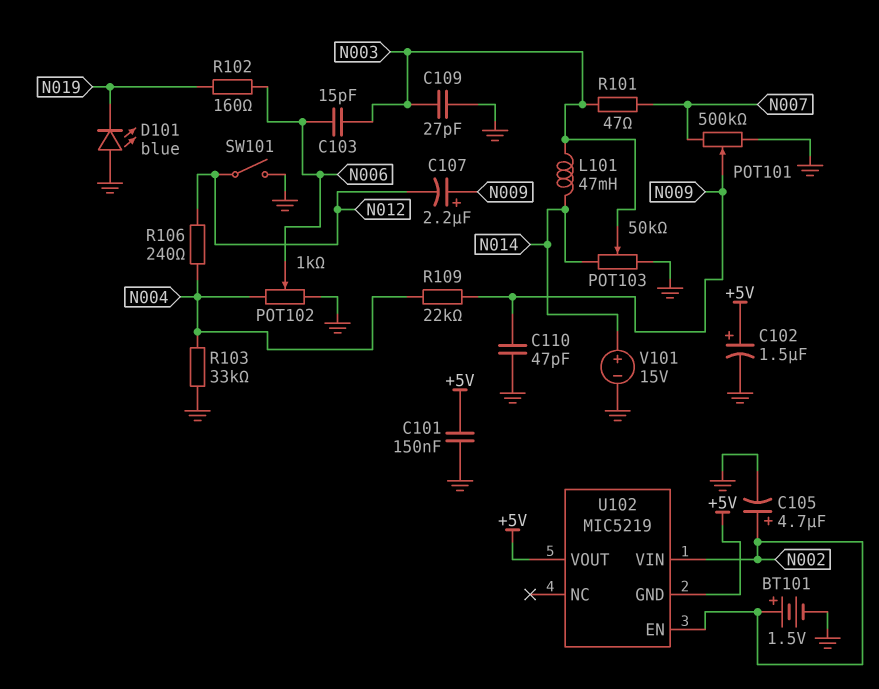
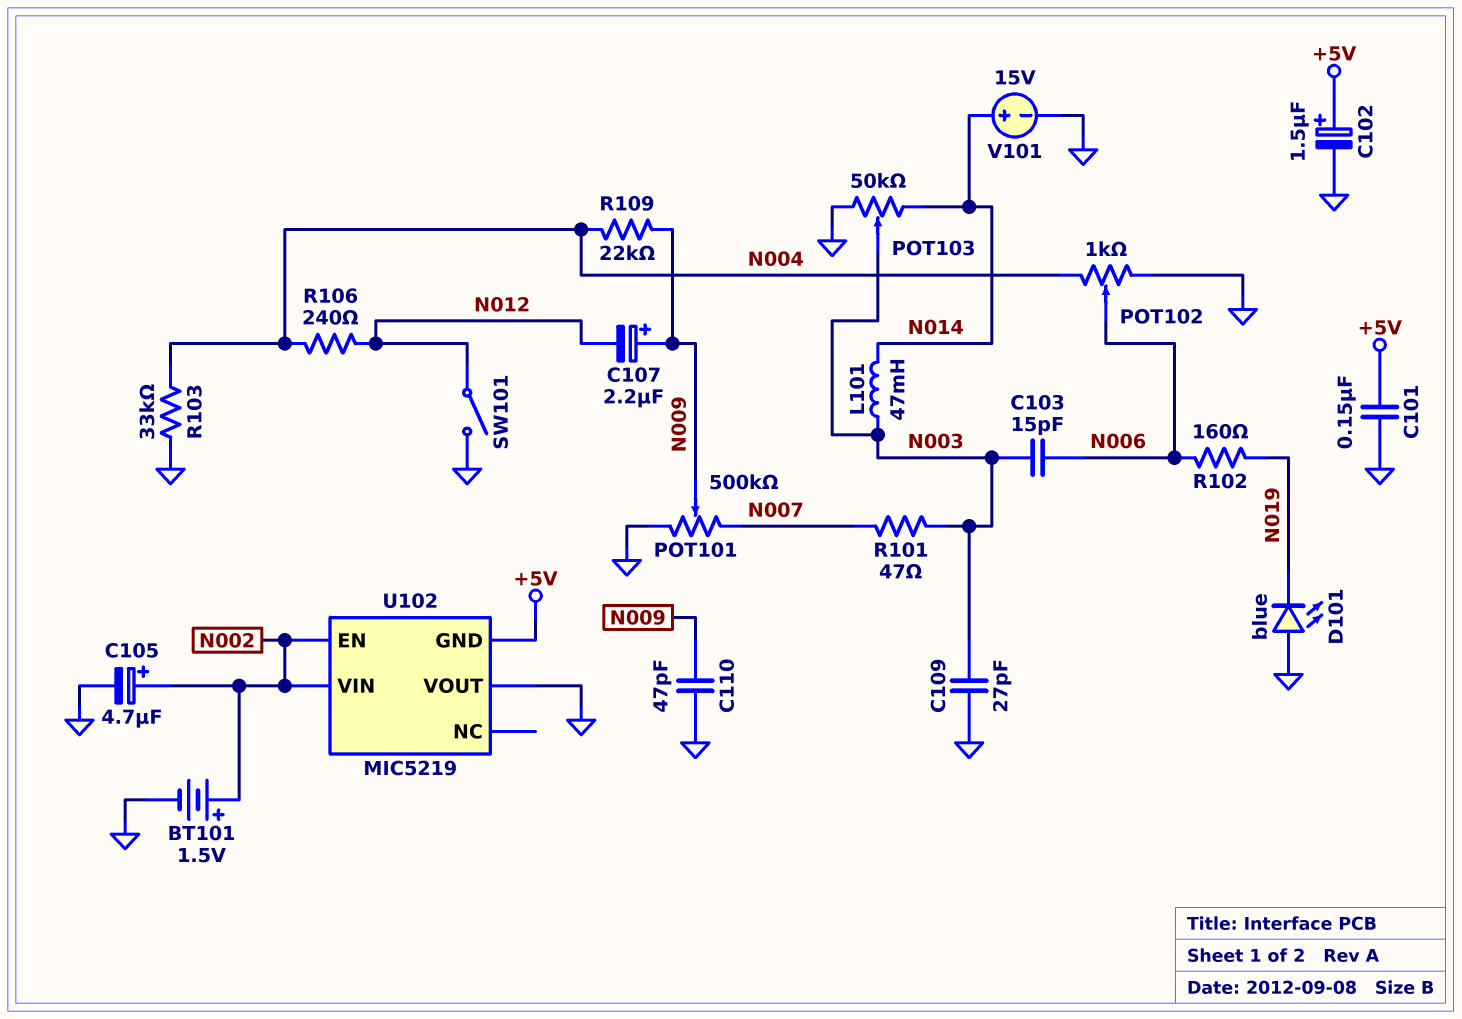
U102 pin VOUT: +5V -> GND

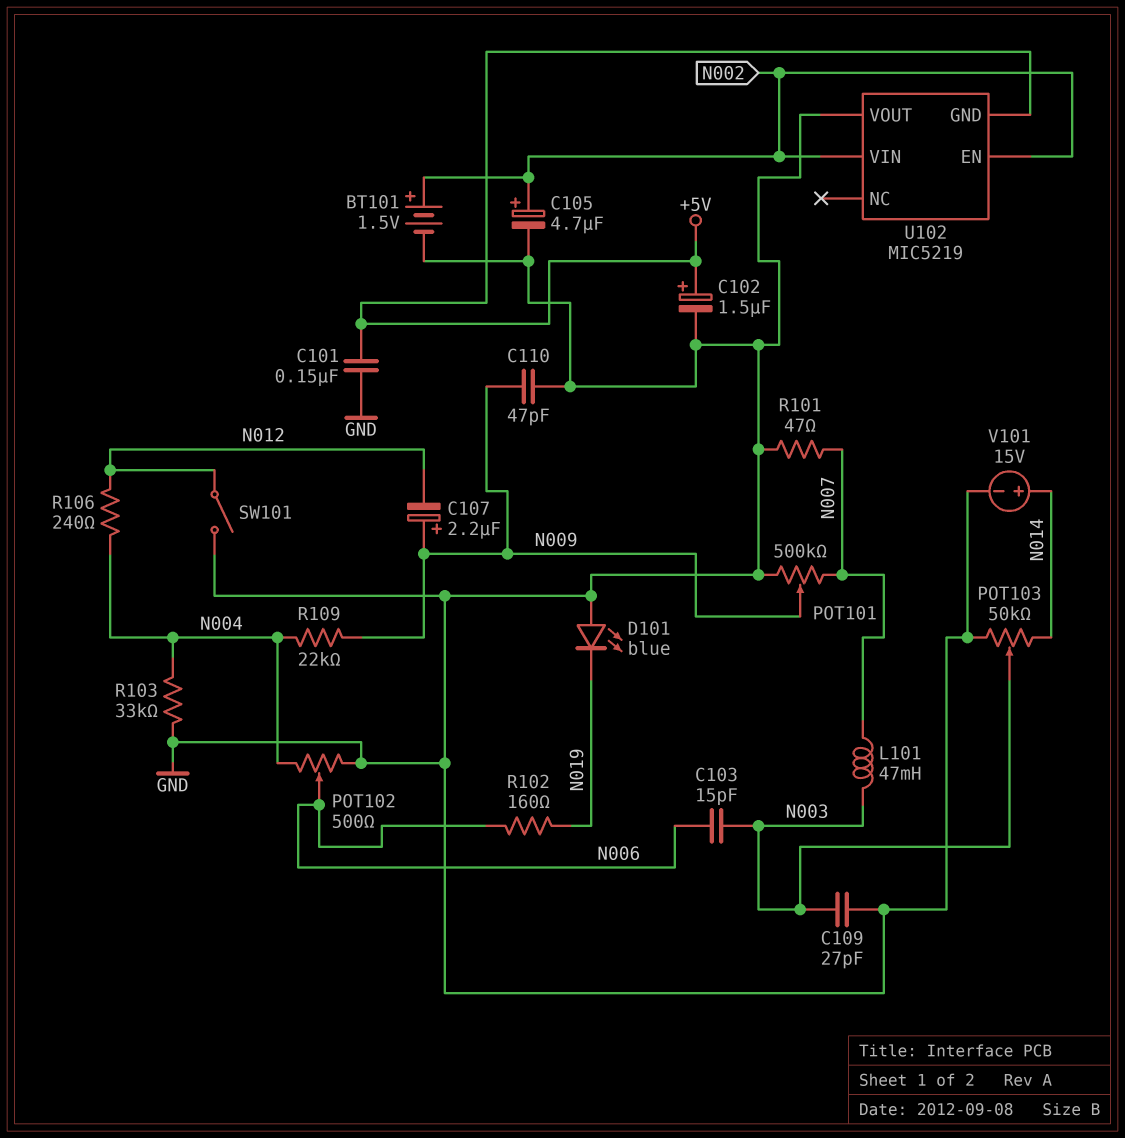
L101: 47mH (N003, N014) -> 47mH (N003, N007)
POT102: 1k (GND, N004, wiper N006) -> 500 (GND, N004, wiper N006)
R101: 47 (N003, N007) -> 47 (GND, N007)

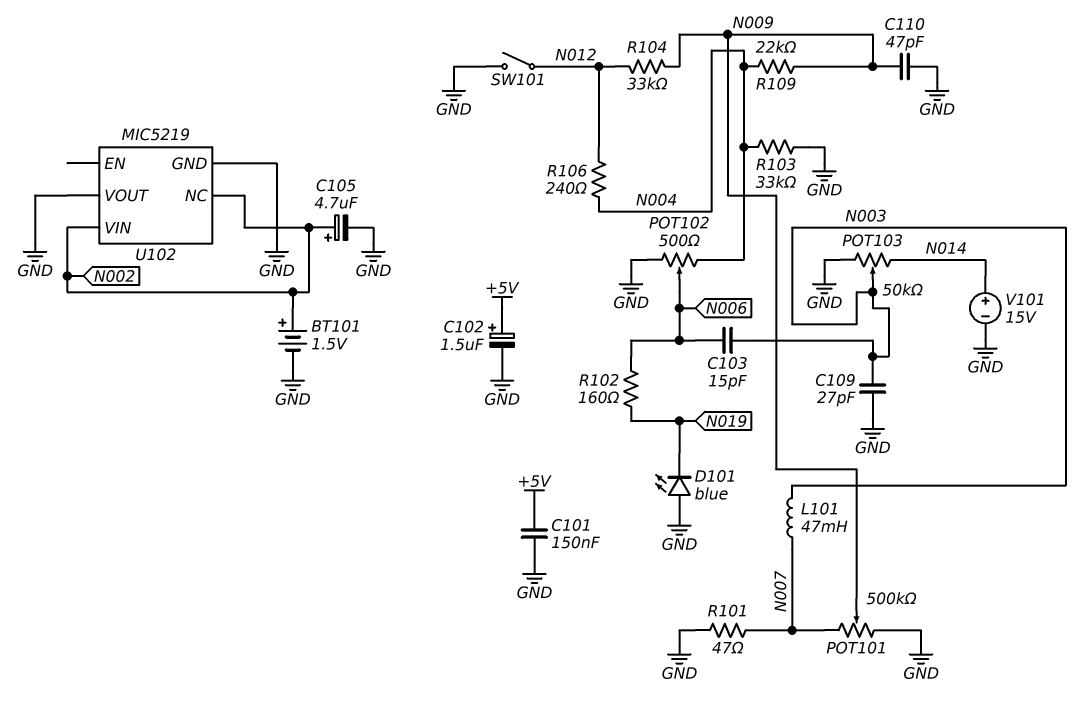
C107: 2.2uF (plus N009, minus N012) -> none
R104: none -> 33k (N009, N012)
U102 pin EN: N002 -> none
U102 pin GND: +5V -> GND
U102 pin NC: none -> N002

